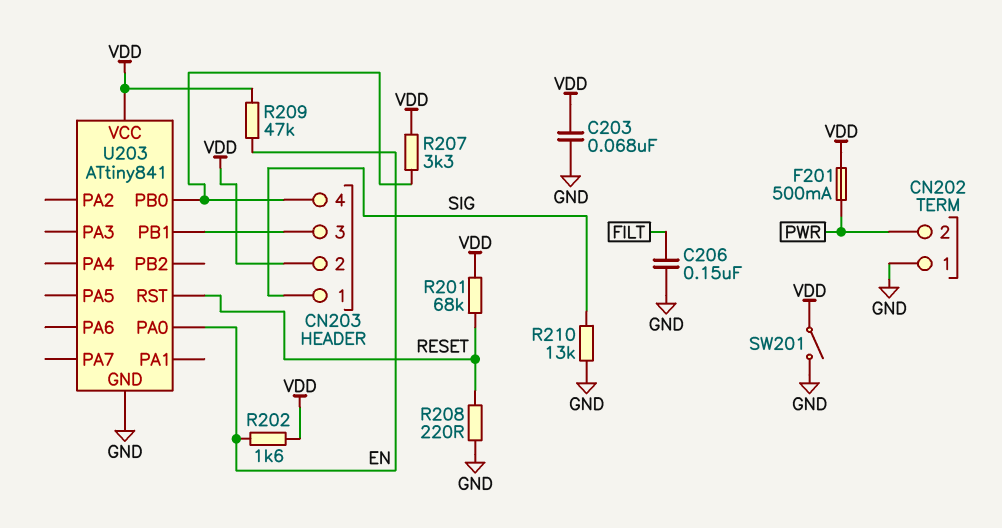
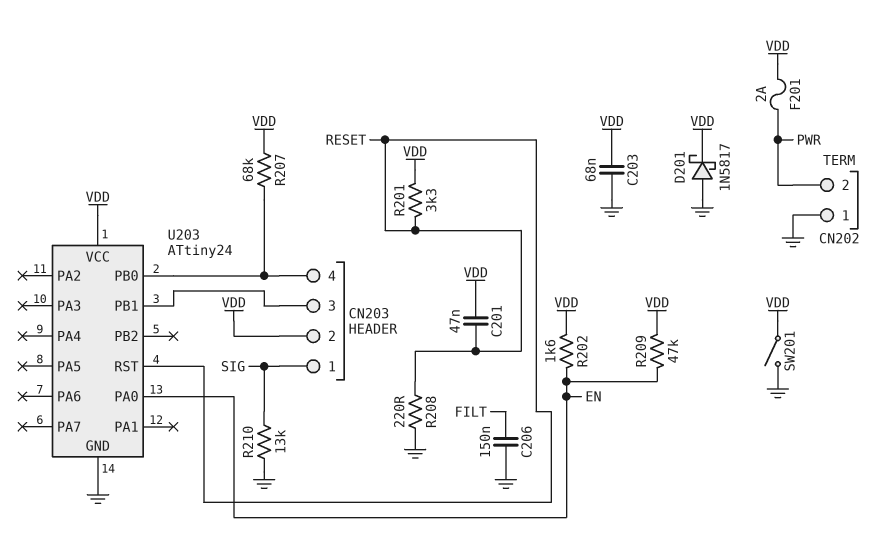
C201: none -> 47nF (RESET, VDD)
D201: none -> schottky 1N5817 (A GND, K VDD)
F201: 500mA (PWR, VDD) -> 2A (PWR, VDD)
R201: 68k (RESET, VDD) -> 3.3k (RESET, VDD)
R207: 3.3k (CN203/4, VDD) -> 68k (CN203/4, VDD)
U203: ATtiny841 -> ATtiny24

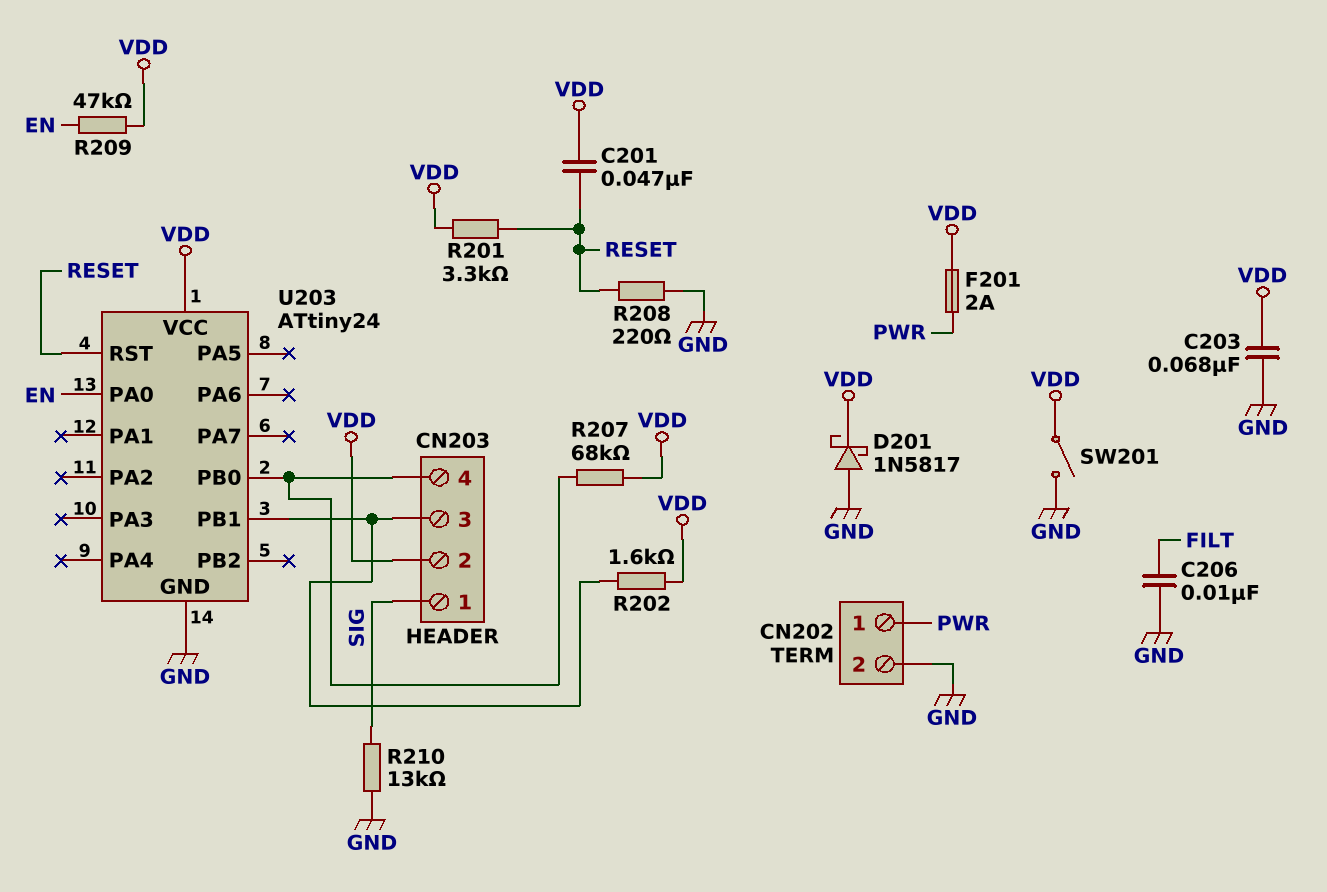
C206: 150nF (FILT, GND) -> 10nF (FILT, GND)
CN202 pin 1: GND -> PWR
CN202 pin 2: PWR -> GND
R202: 1.6k (EN, VDD) -> 1.6k (CN203/3, VDD)

